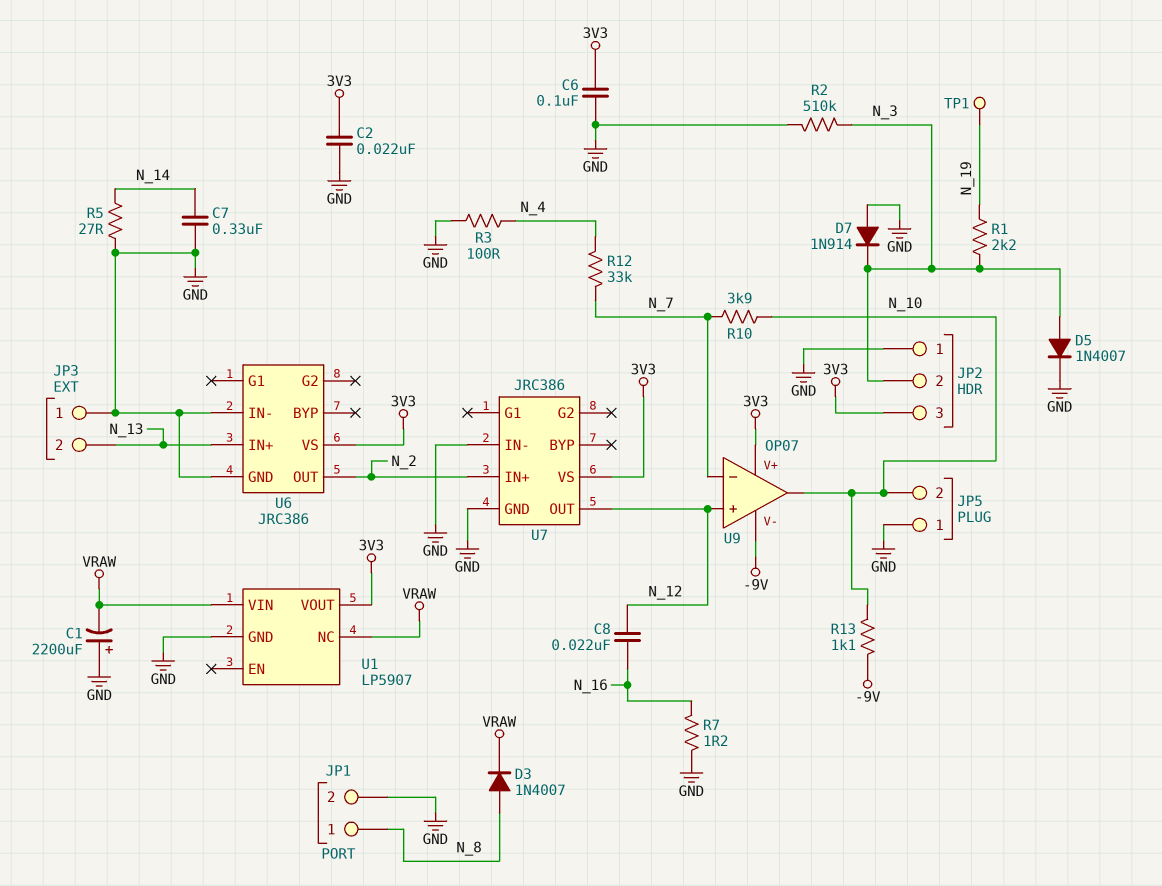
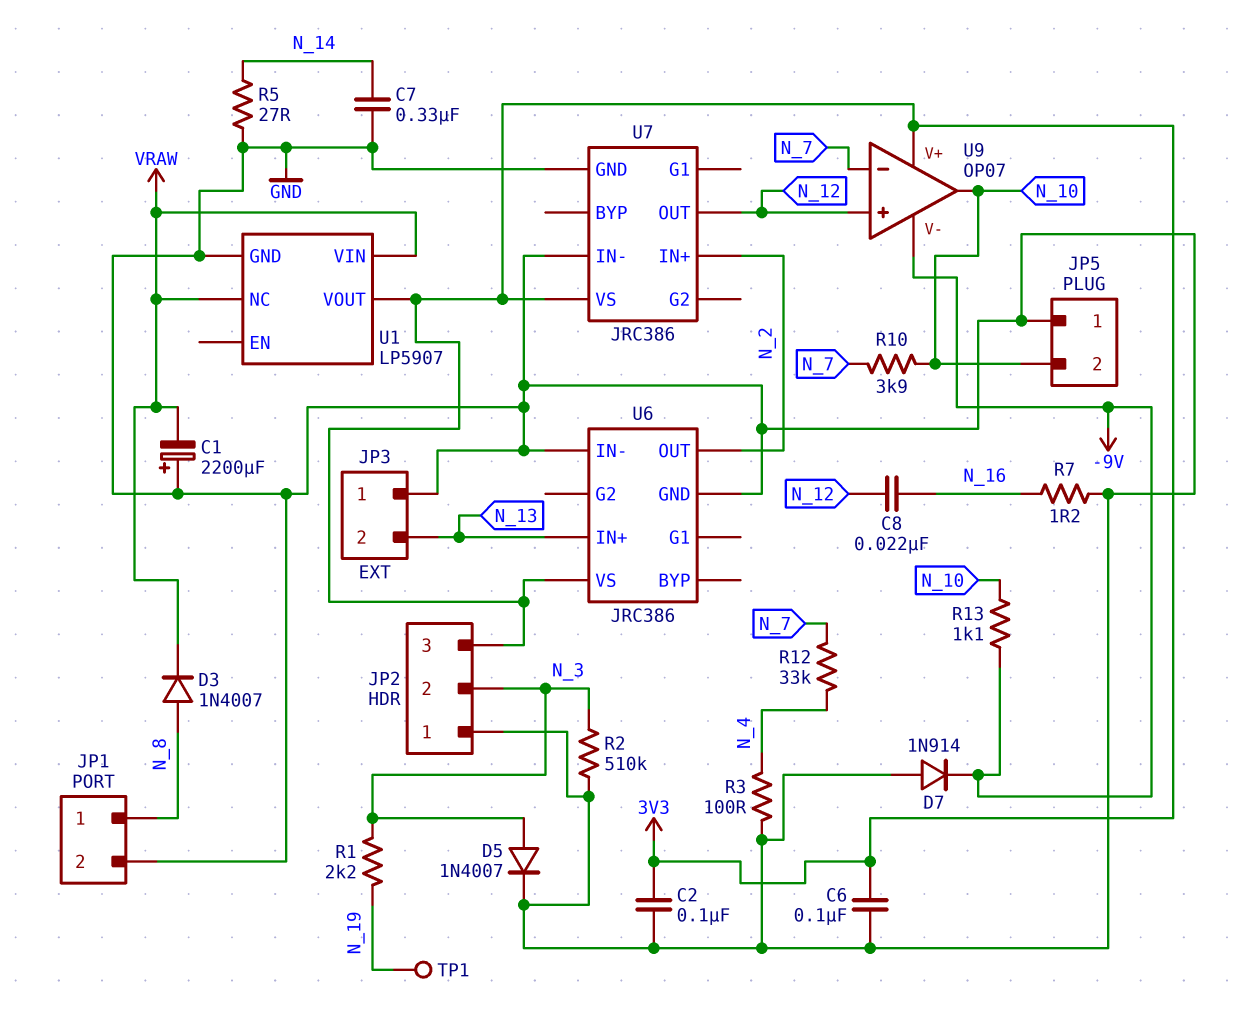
C2: 22nF (3V3, GND) -> 100nF (3V3, GND)
D7: diode 1N914 (A GND, K N_3) -> diode 1N914 (A GND, K -9V)

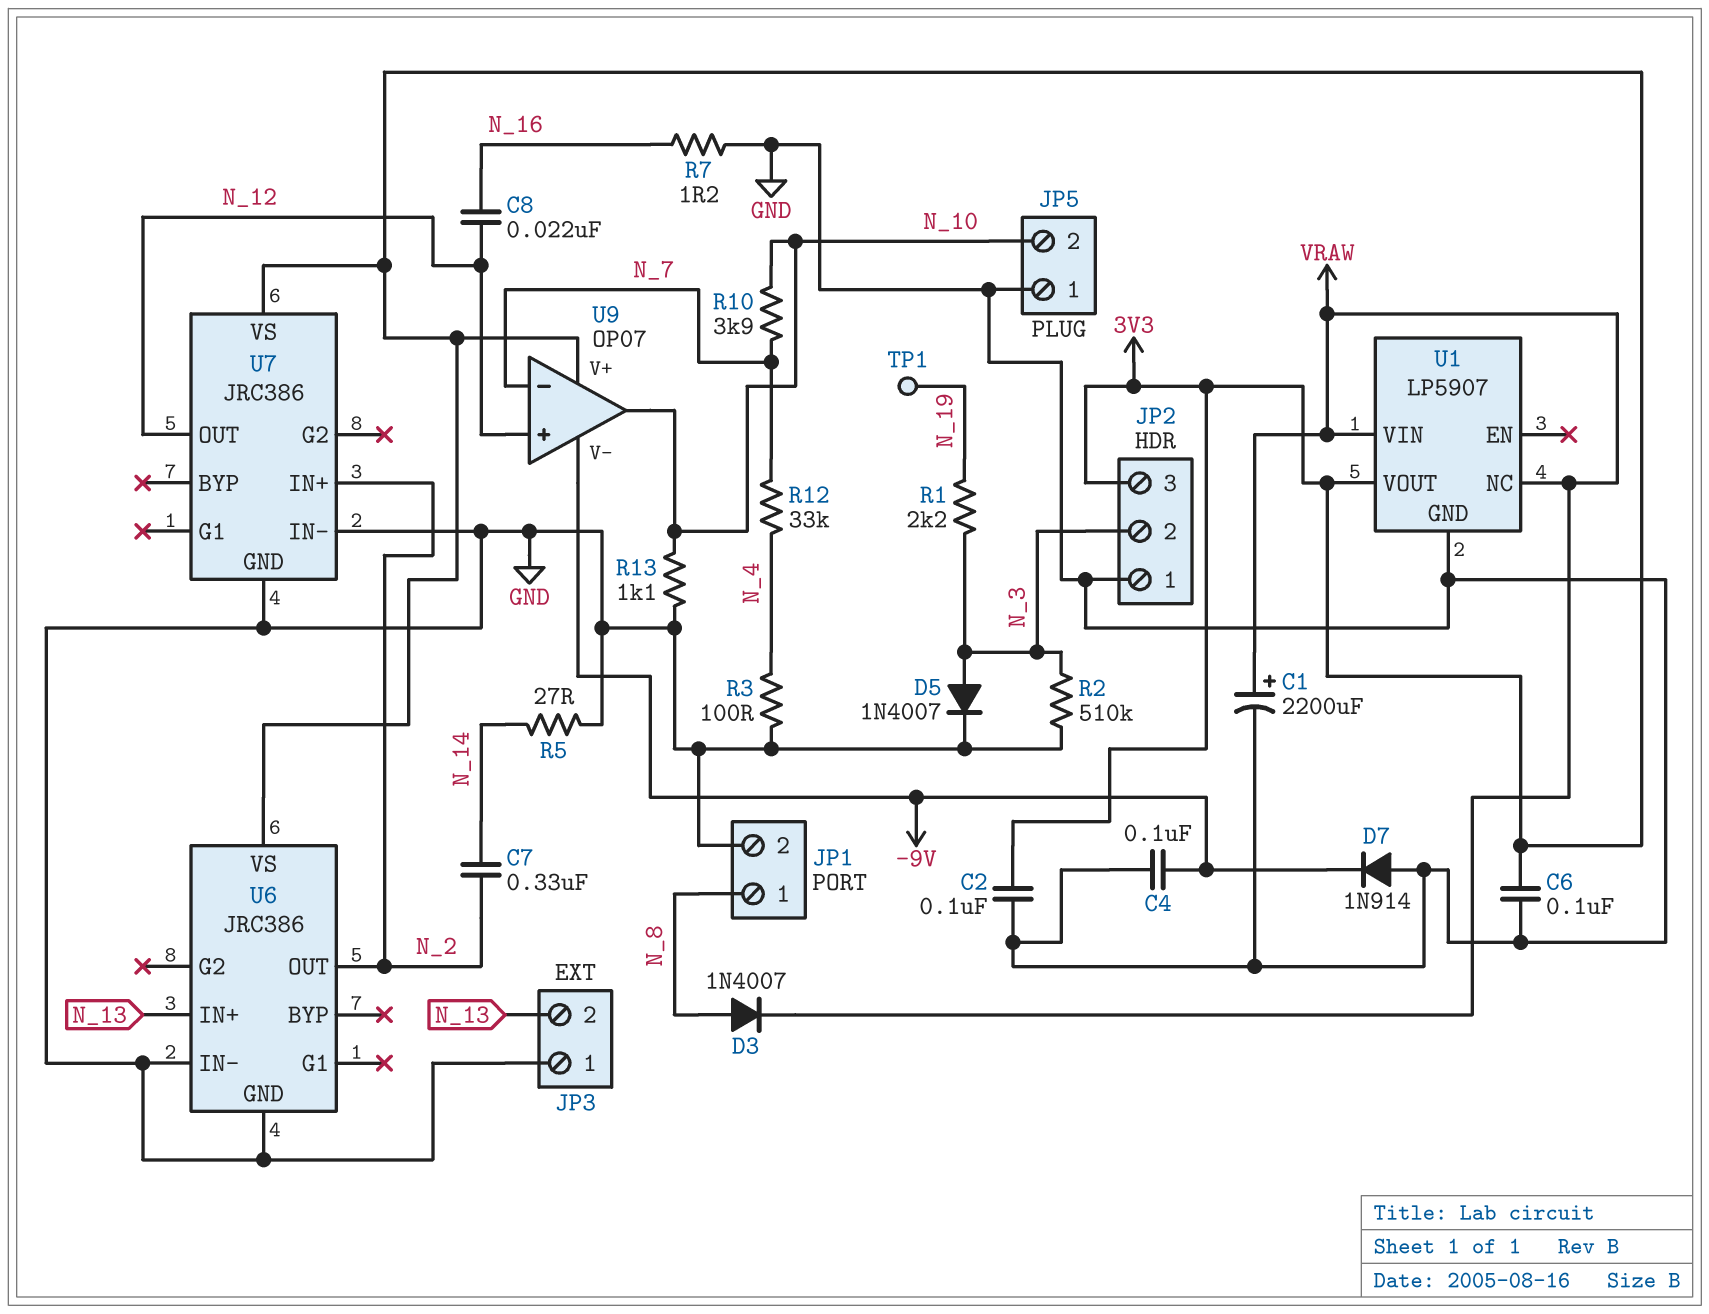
C1: 2200uF (plus GND, minus VRAW) -> 2200uF (plus VRAW, minus GND)
C4: none -> 100nF (-9V, GND)
C7: 330nF (GND, N_14) -> 330nF (N_2, N_14)
R13: 1.1k (-9V, N_10) -> 1.1k (GND, N_10)

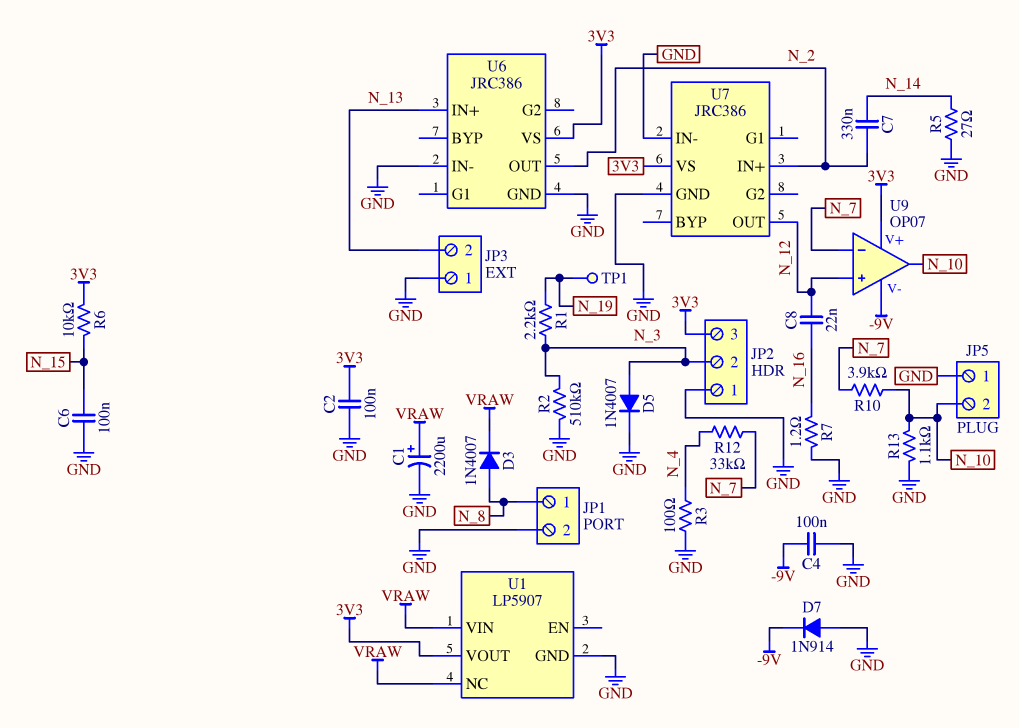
C6: 100nF (3V3, GND) -> 100nF (GND, N_15)
R6: none -> 10k (3V3, N_15)

